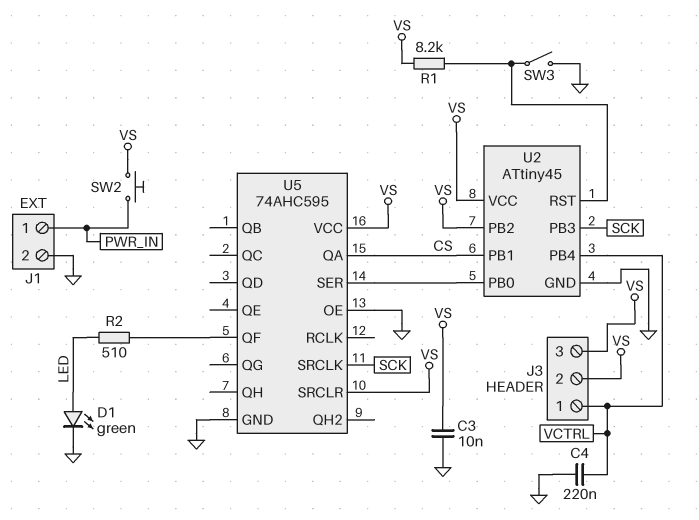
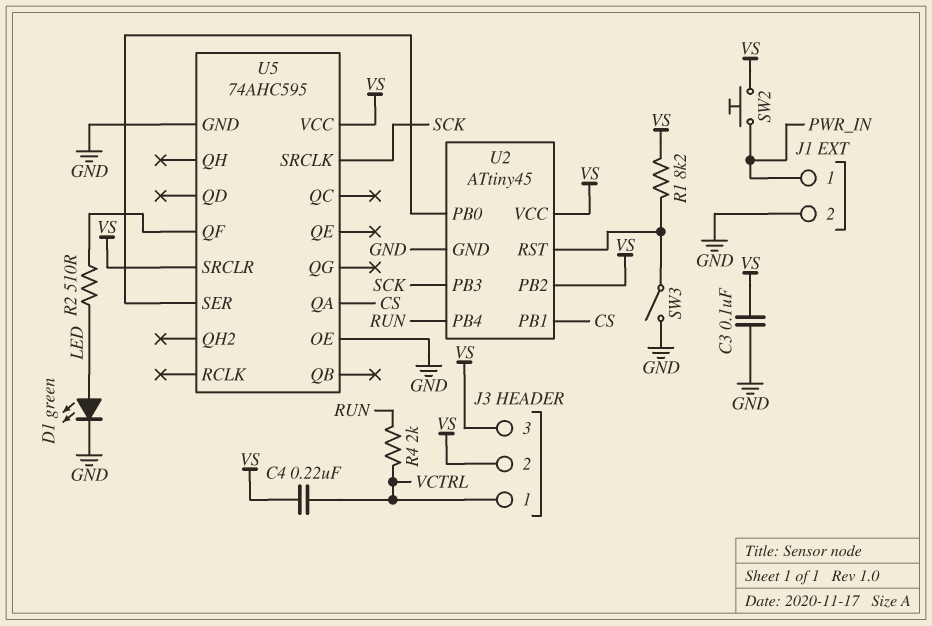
C3: 10nF (GND, VS) -> 100nF (GND, VS)
C4: 220nF (GND, VCTRL) -> 220nF (VCTRL, VS)
R4: none -> 2k (RUN, VCTRL)
U2 pin PB4: VCTRL -> RUN

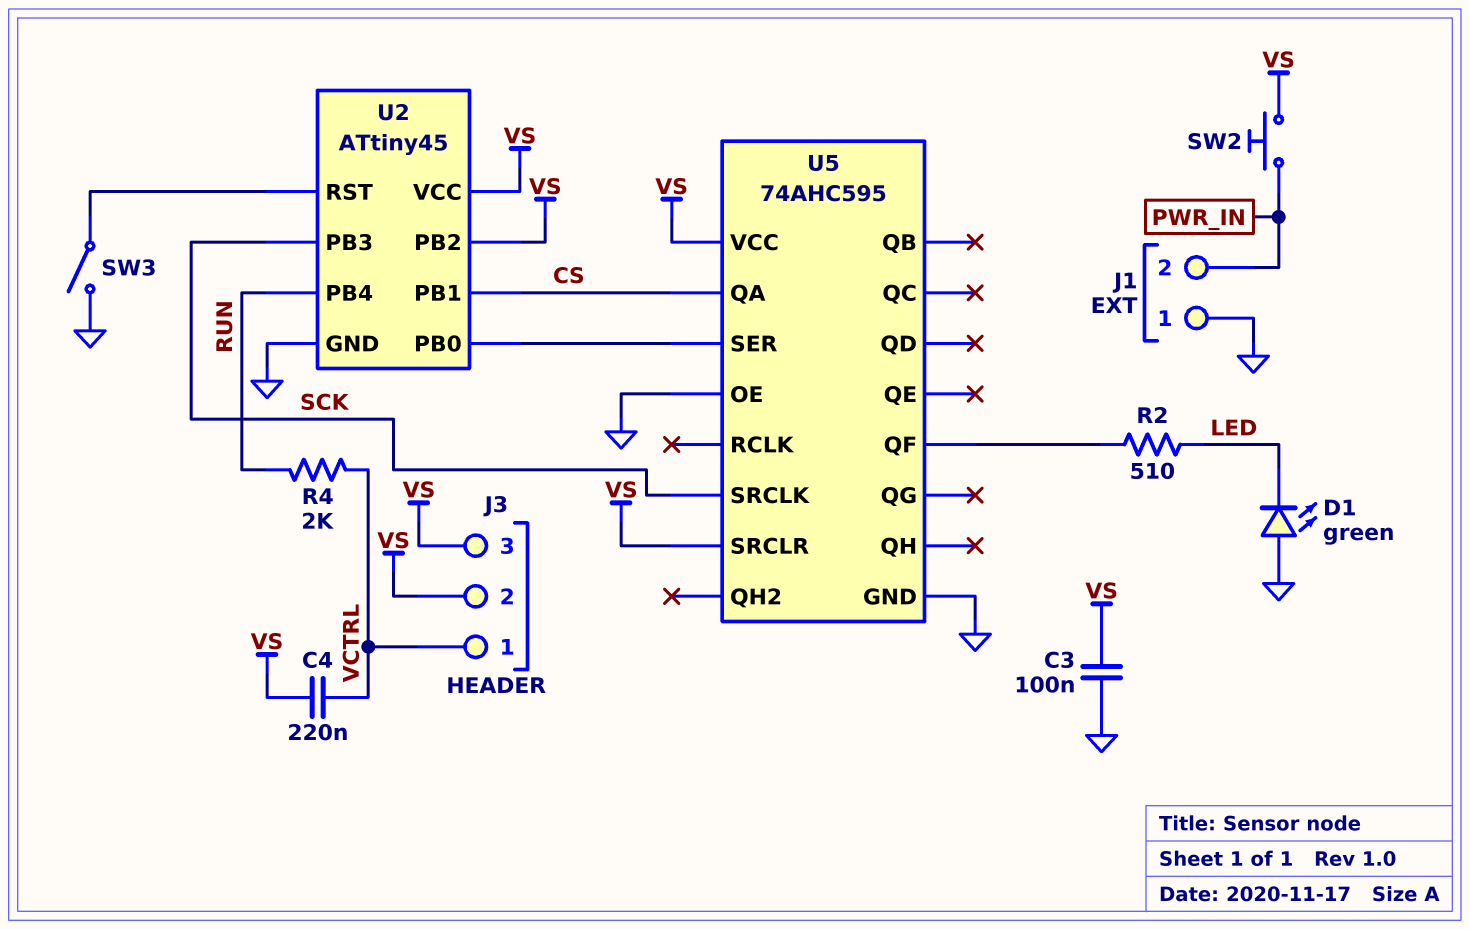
D1: LED green (A LED, K GND) -> LED green (A GND, K LED)
J1 pin 1: PWR_IN -> GND
J1 pin 2: GND -> PWR_IN
R1: 8.2k (U2/RST, VS) -> none

